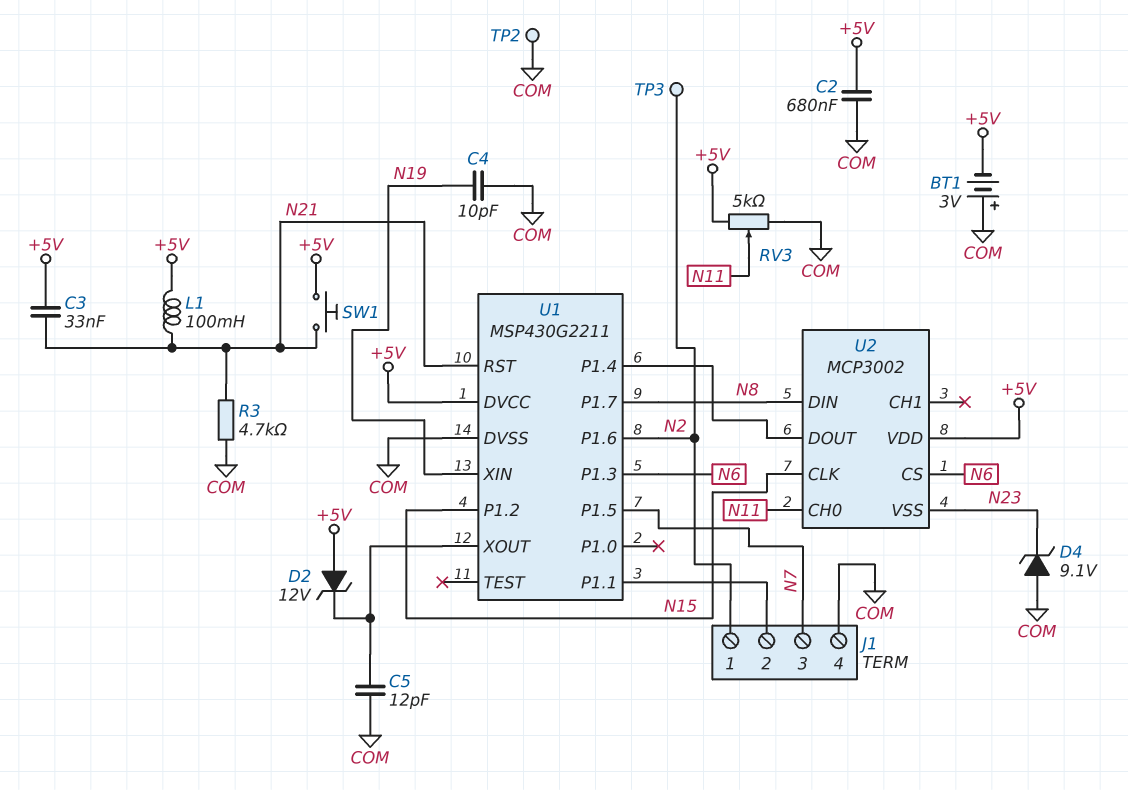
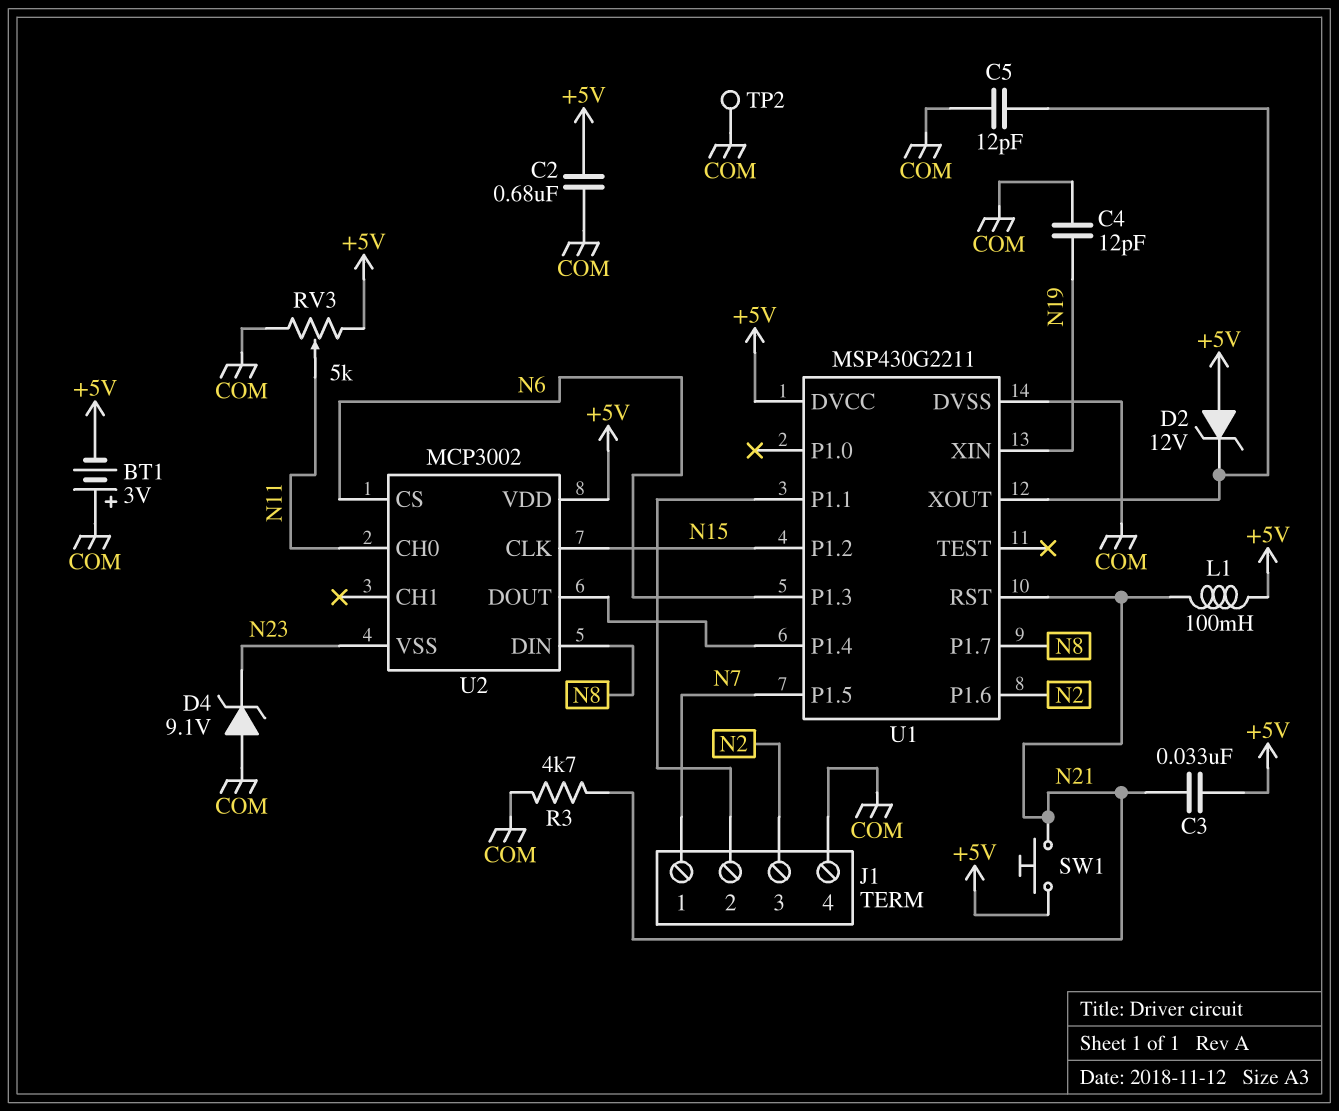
C4: 10pF (COM, N19) -> 12pF (COM, N19)
J1 pin 1: N2 -> N7
J1 pin 3: N7 -> N2
TP3: test point (N2) -> none

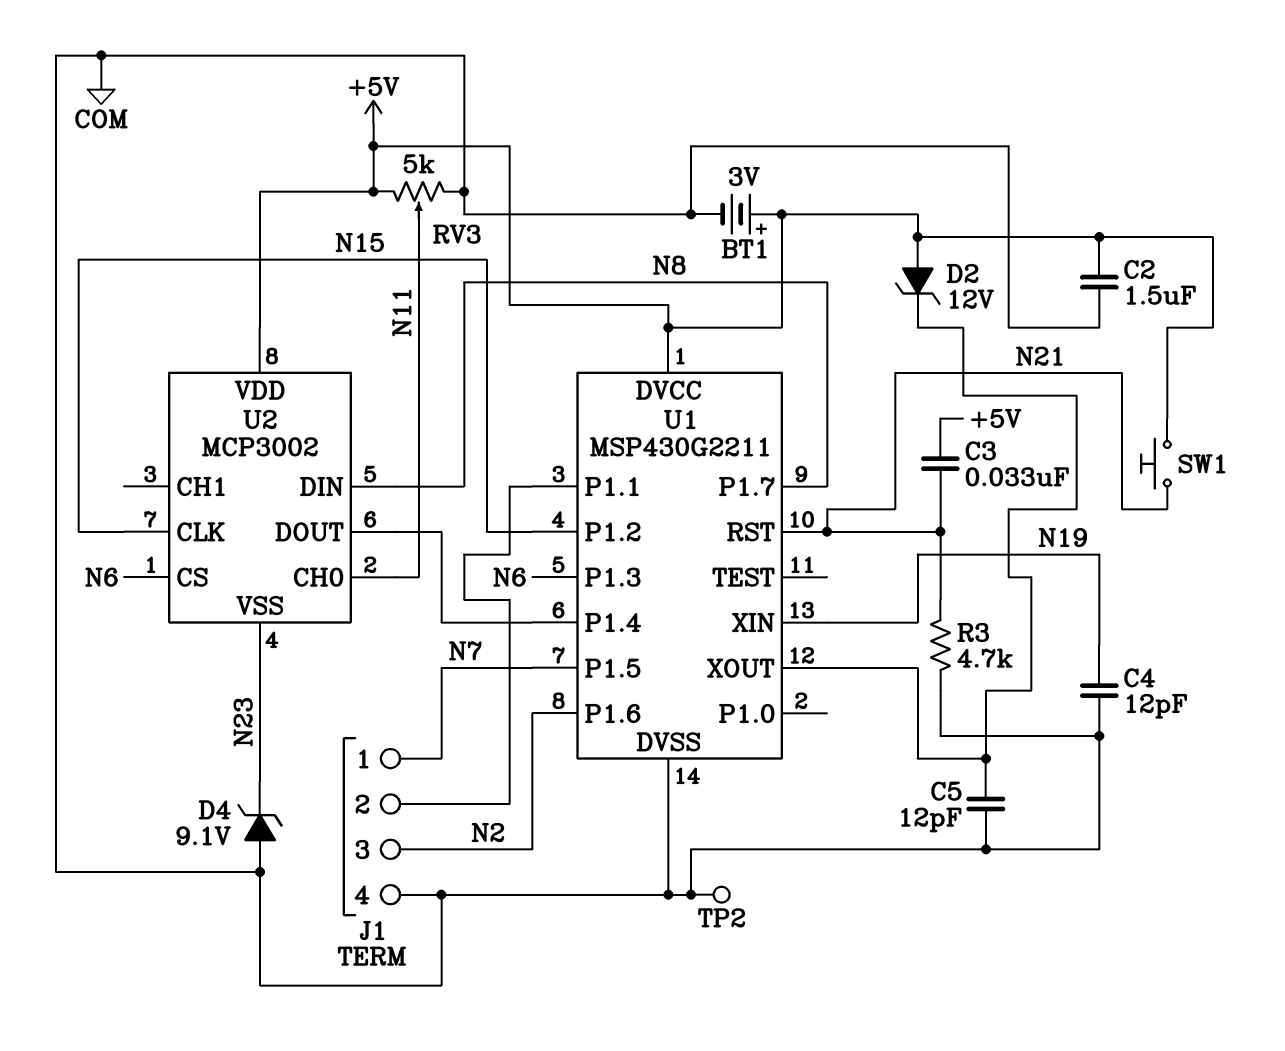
BT1: 3V (plus COM, minus +5V) -> 3V (plus +5V, minus COM)
C2: 680nF (+5V, COM) -> 1.5uF (+5V, COM)
L1: 100mH (+5V, N21) -> none

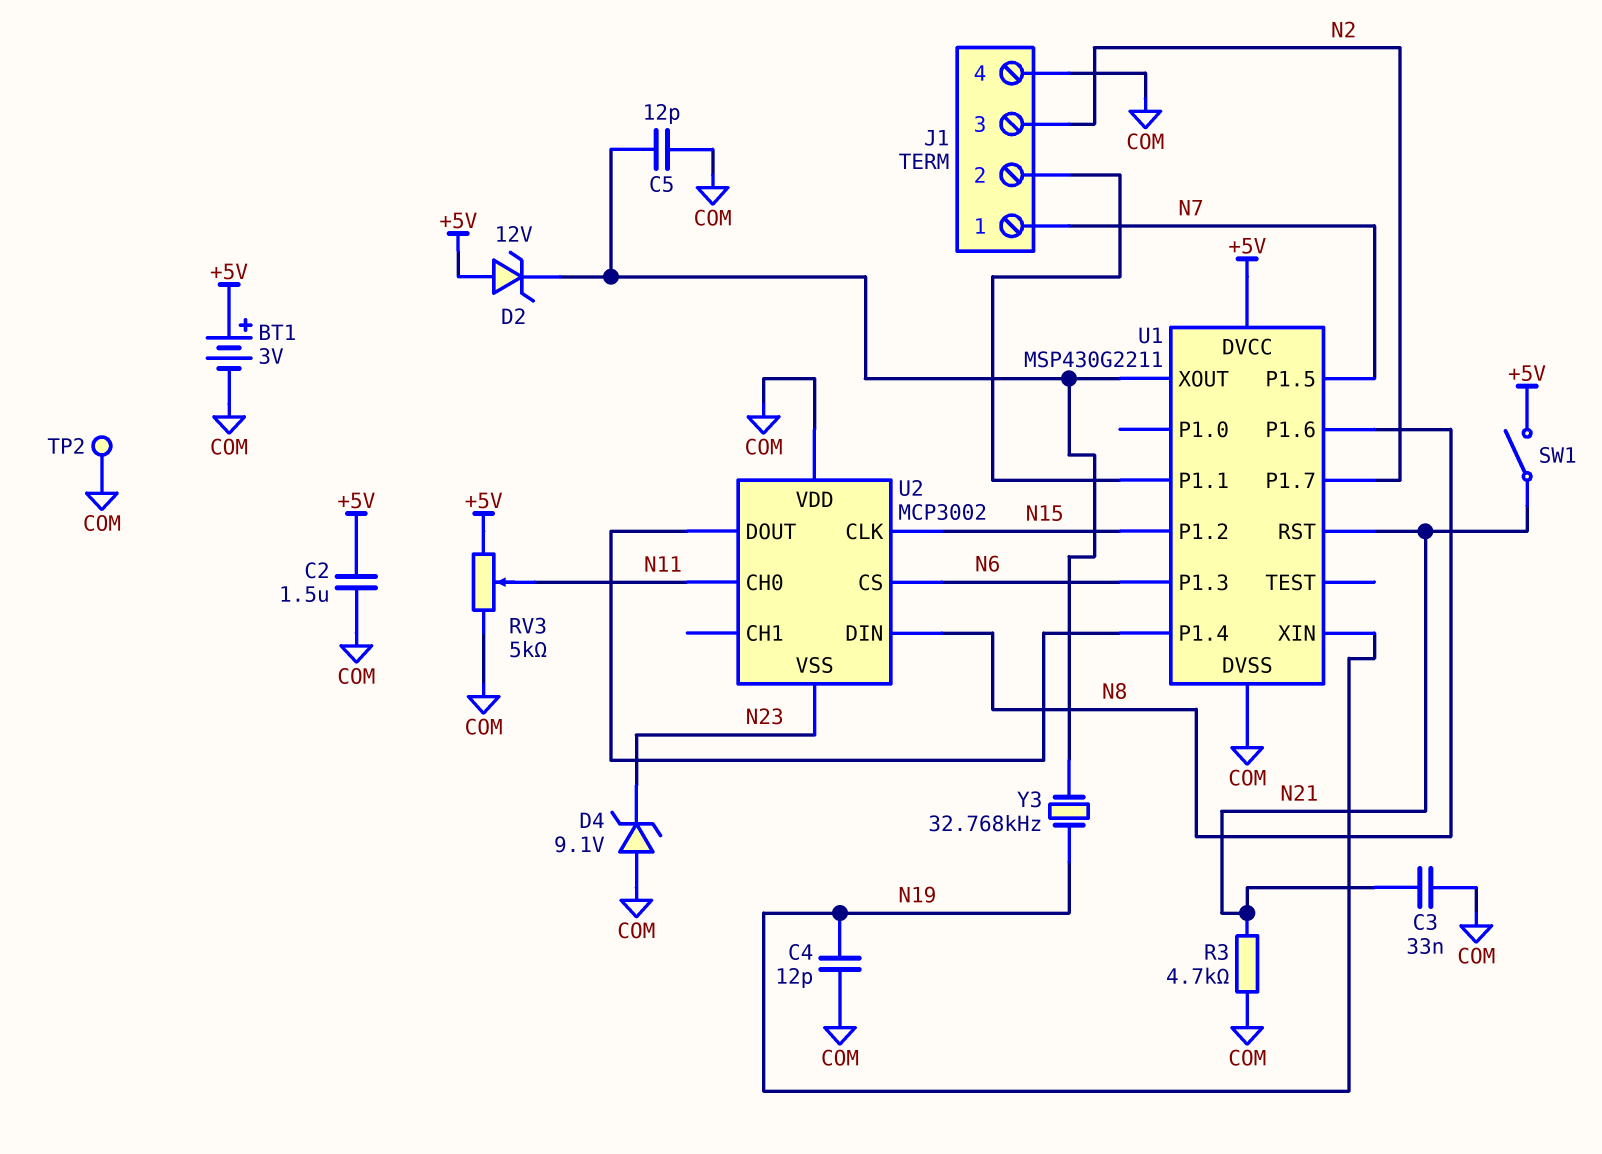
C3: 33nF (+5V, N21) -> 33nF (COM, N21)
SW1: button (+5V, N21) -> switch (+5V, N21)
U1 pin P1.6: N2 -> N8
U1 pin P1.7: N8 -> N2
U2 pin VDD: +5V -> COM
Y3: none -> 32.768kHz (N19, U1/XOUT)

